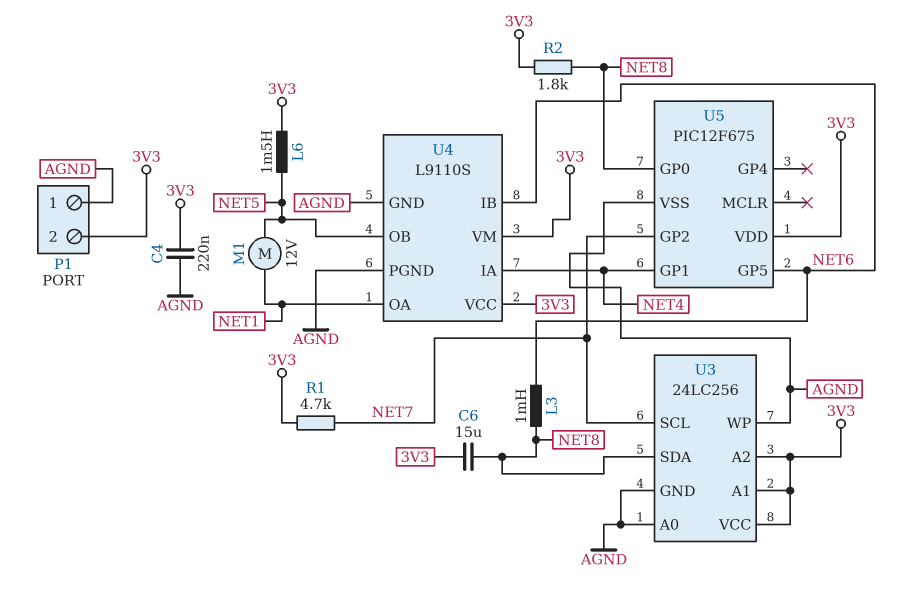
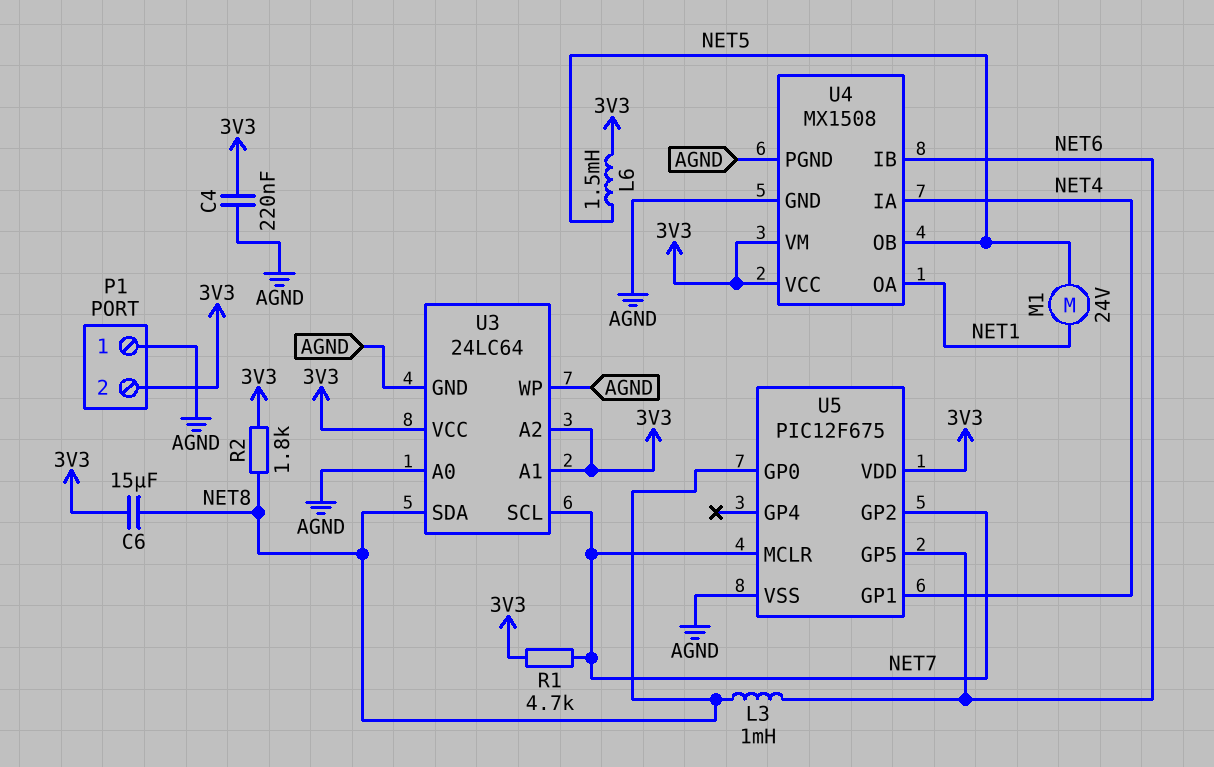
M1: motor 12V (NET1, NET5) -> motor 24V (NET1, NET5)
U3: 24LC256 -> 24LC64
U4: L9110S -> MX1508
U5 pin MCLR: none -> NET7

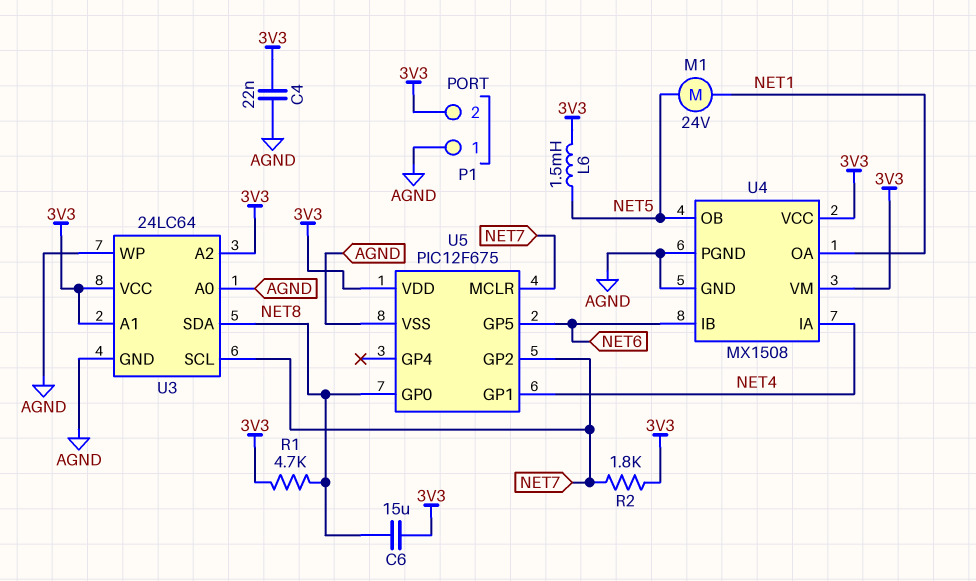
C4: 220nF (3V3, AGND) -> 22nF (3V3, AGND)
L3: 1mH (NET6, NET8) -> none
R1: 4.7k (3V3, NET7) -> 4.7k (3V3, NET8)
R2: 1.8k (3V3, NET8) -> 1.8k (3V3, NET7)

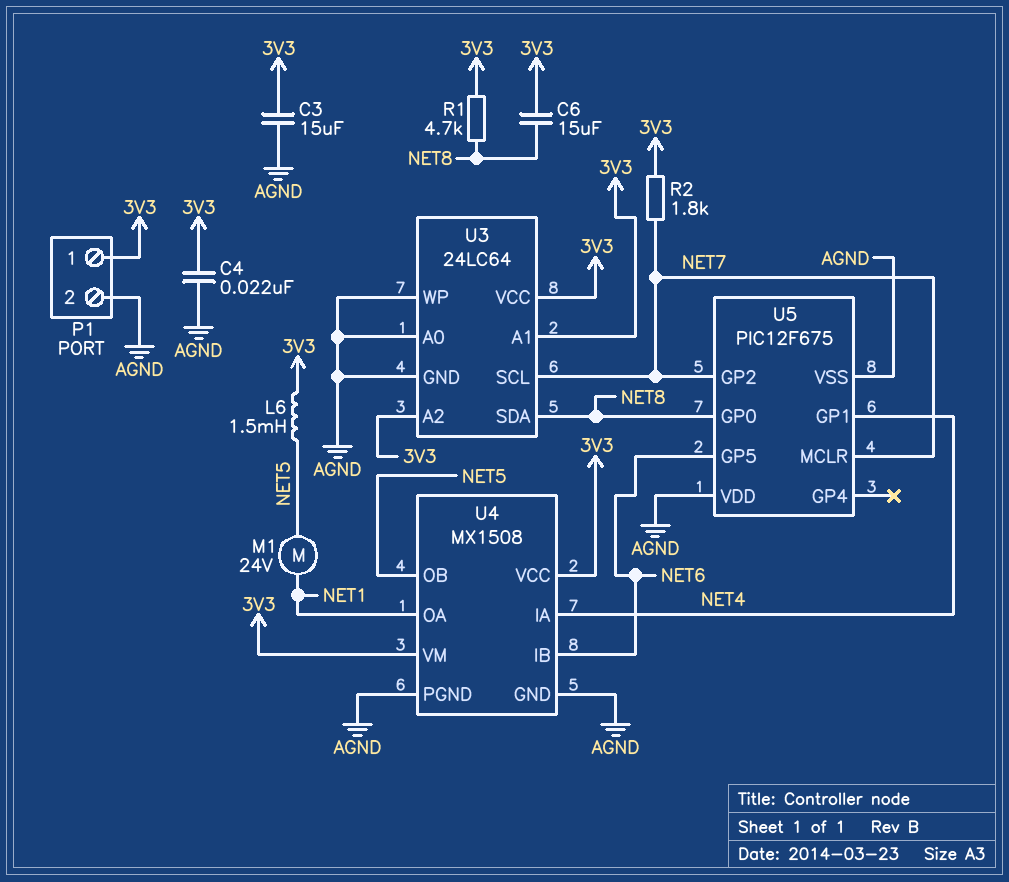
C3: none -> 15uF (3V3, AGND)
P1 pin 1: AGND -> 3V3
P1 pin 2: 3V3 -> AGND
U5 pin VDD: 3V3 -> AGND

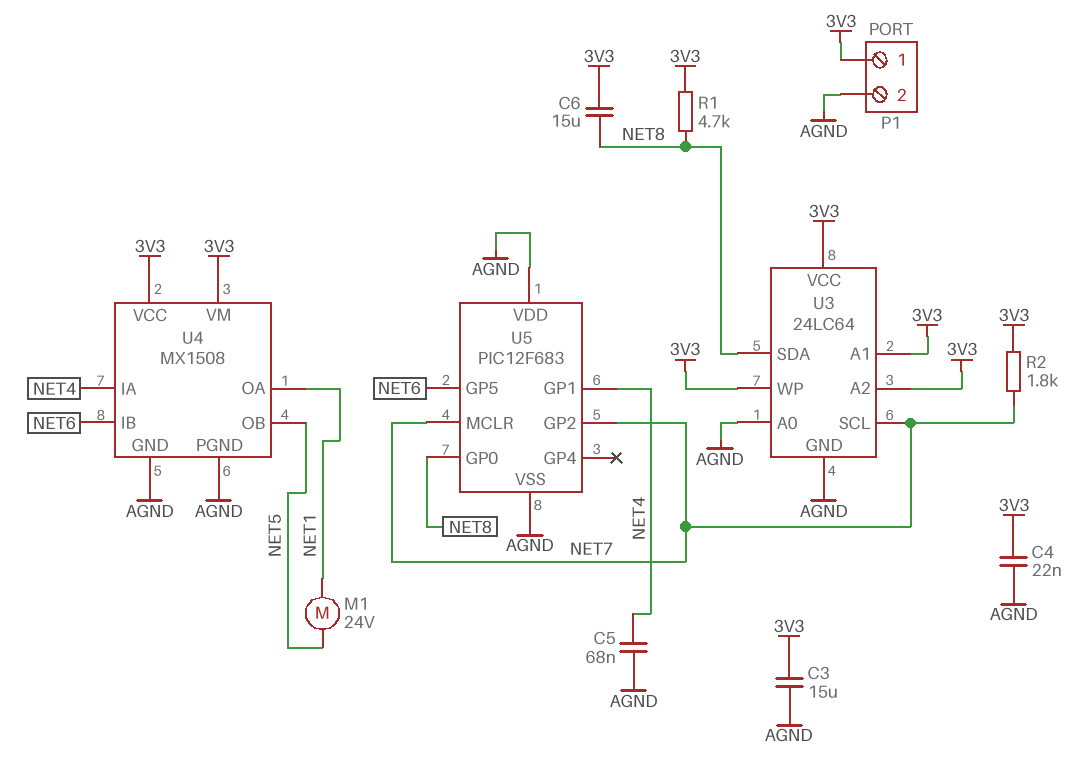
C5: none -> 68nF (AGND, NET4)
L6: 1.5mH (3V3, NET5) -> none
U3 pin WP: AGND -> 3V3
U5: PIC12F675 -> PIC12F683

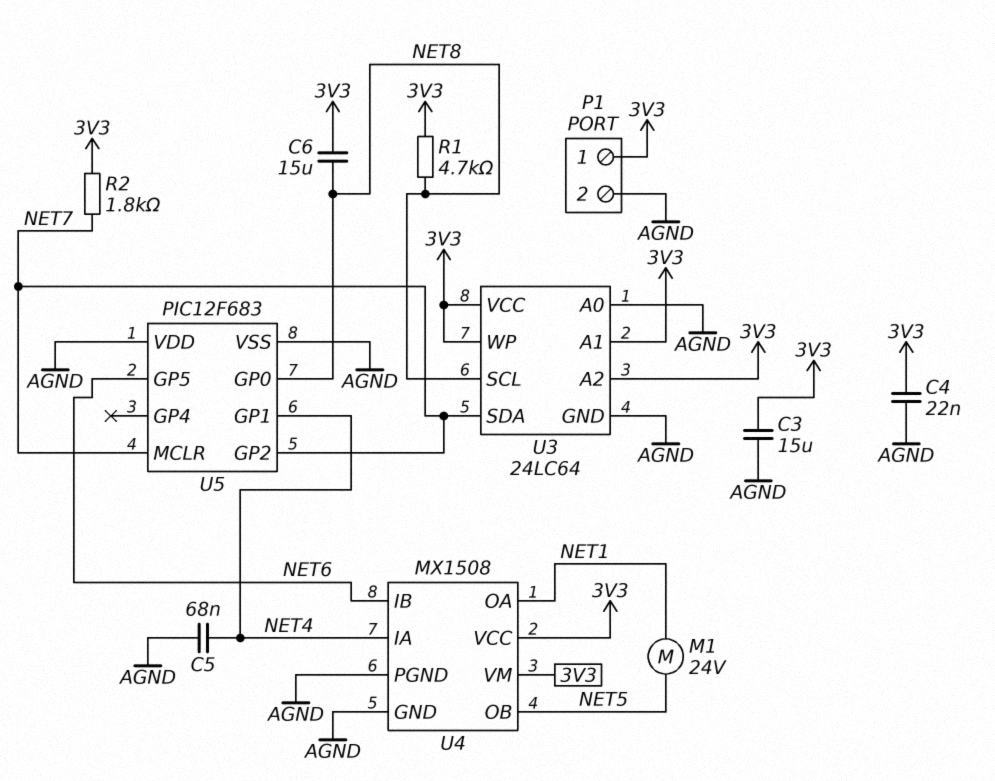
U3 pin SCL: NET7 -> NET8
U3 pin SDA: NET8 -> NET7

